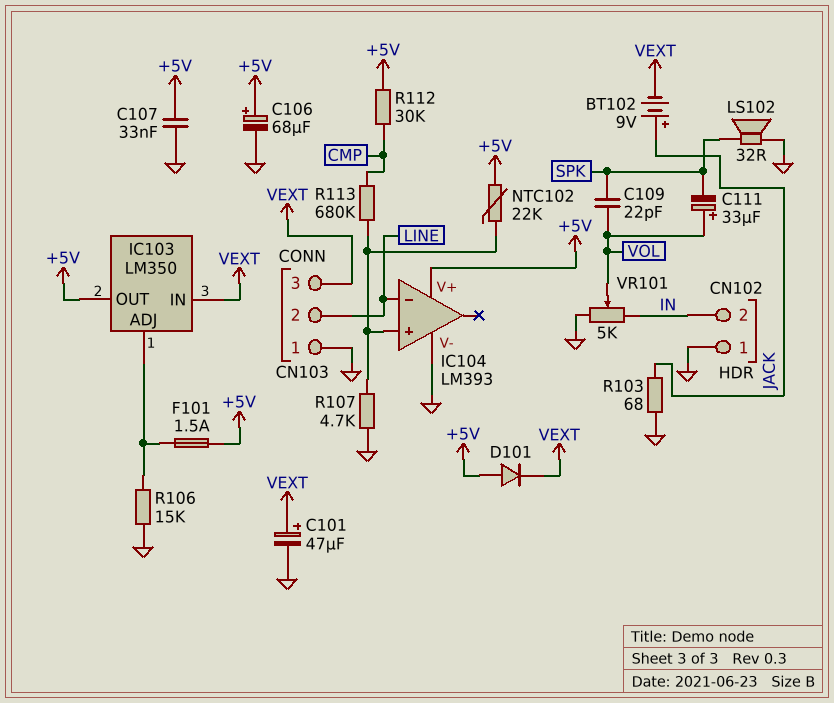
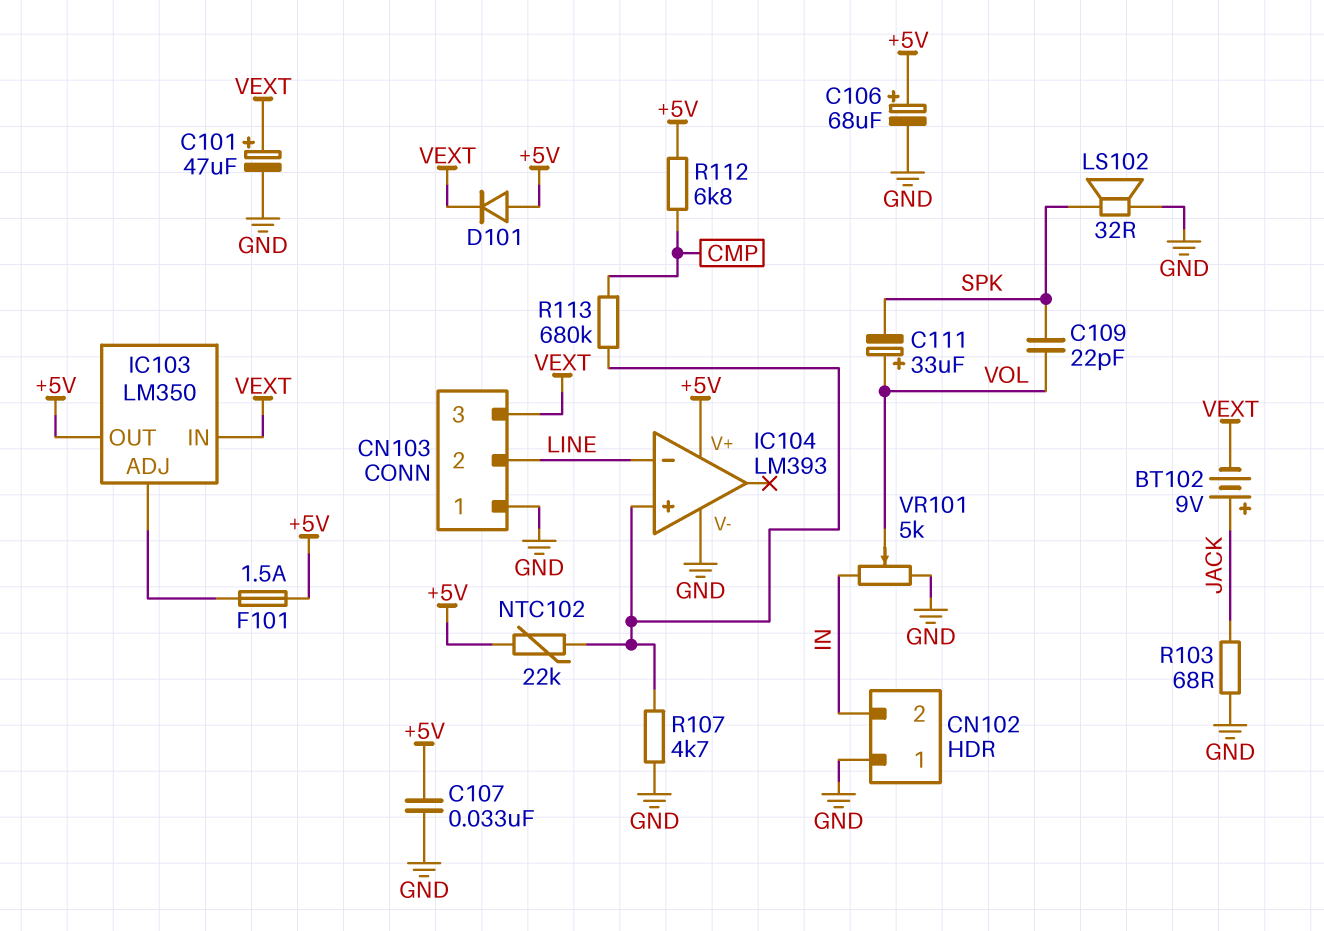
R106: 15k (GND, IC103/ADJ) -> none
R112: 30k (+5V, CMP) -> 6.8k (+5V, CMP)

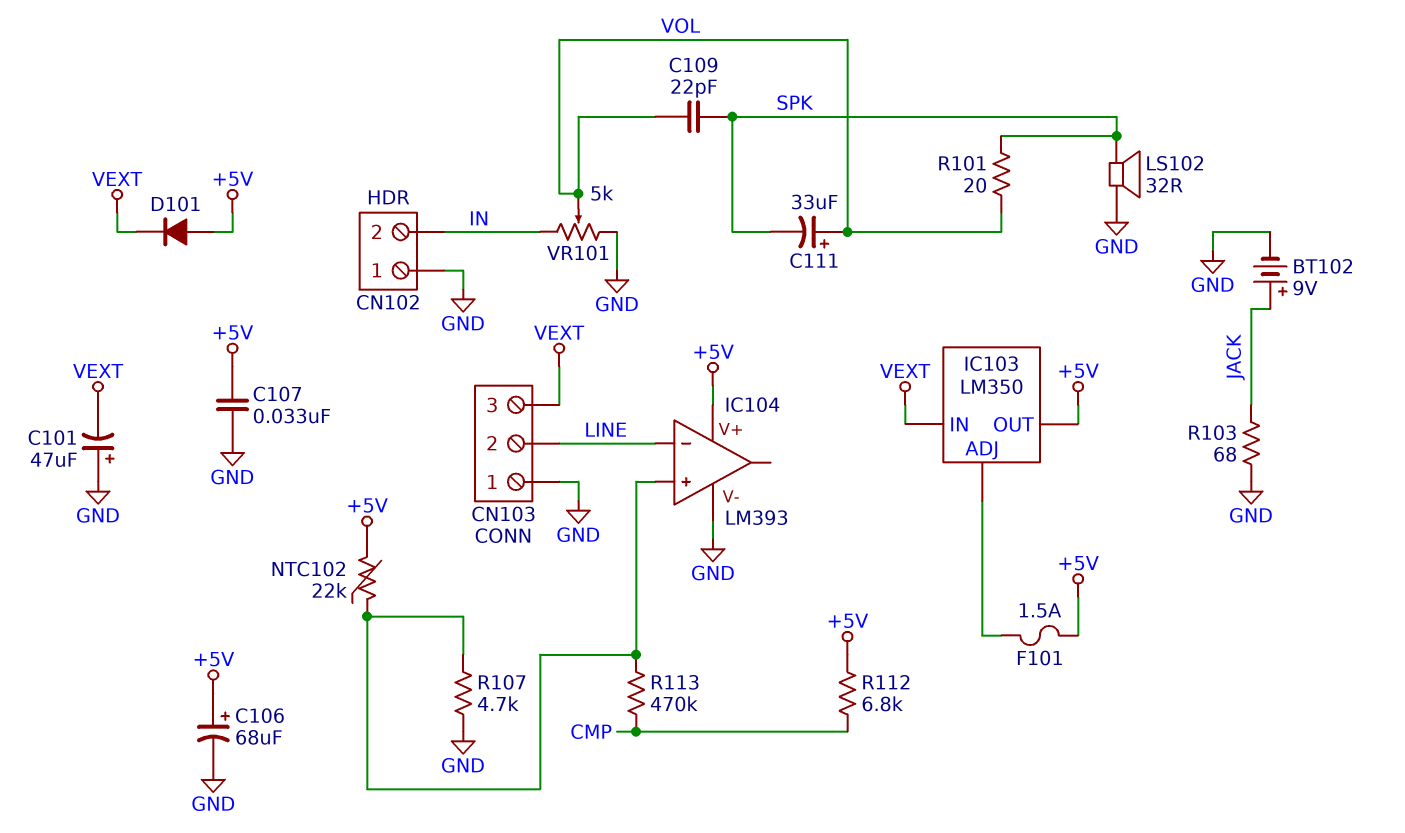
BT102: 9V (plus JACK, minus VEXT) -> 9V (plus JACK, minus GND)
C101: 47uF (plus VEXT, minus GND) -> 47uF (plus GND, minus VEXT)
R101: none -> 20 (SPK, VOL)
R113: 680k (CMP, IC104/in+) -> 470k (CMP, IC104/in+)

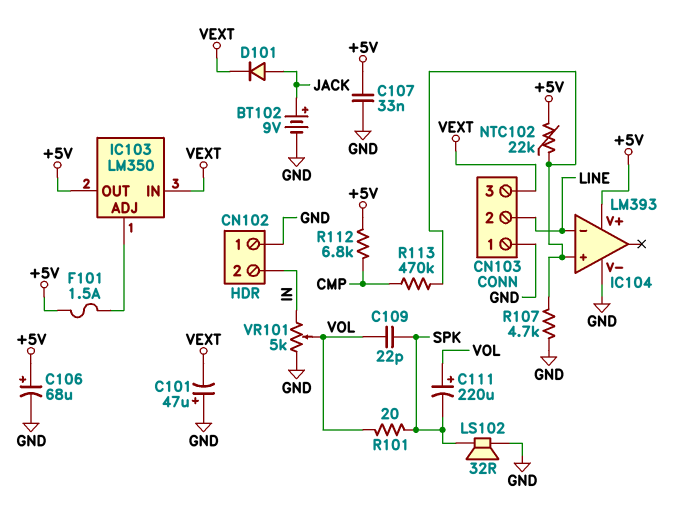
C111: 33uF (plus VOL, minus SPK) -> 220uF (plus VOL, minus SPK)
D101: diode (A +5V, K VEXT) -> diode (A JACK, K VEXT)
R103: 68 (GND, JACK) -> none

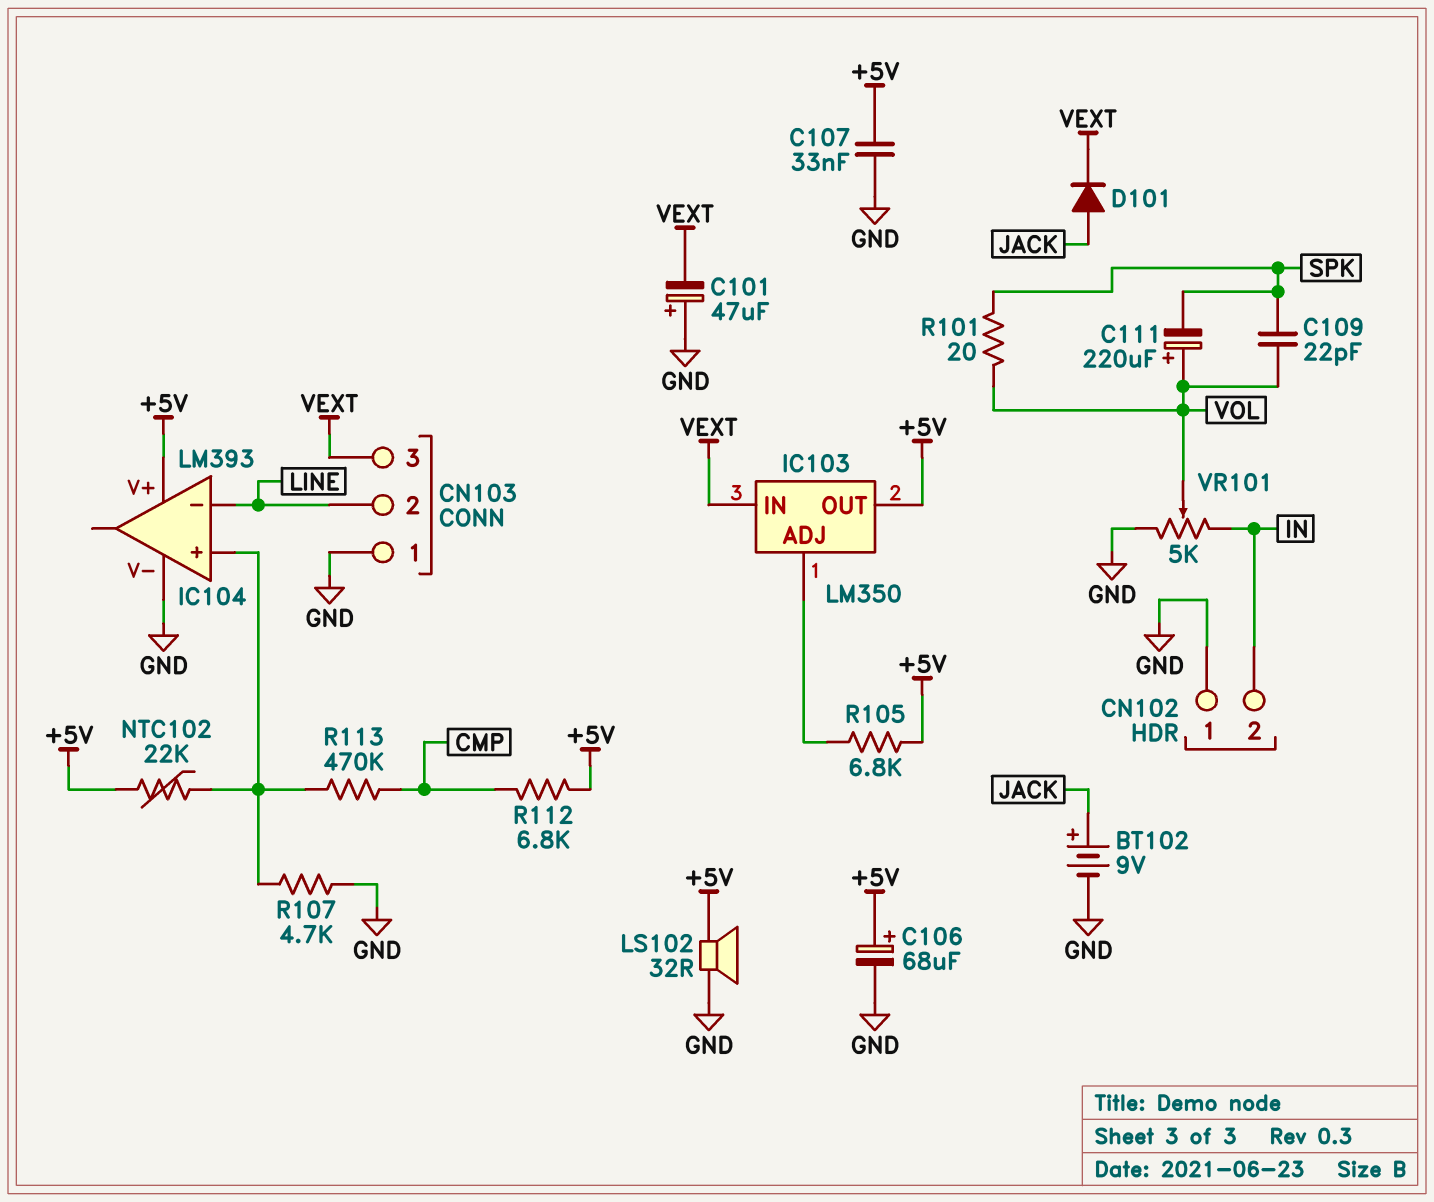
F101: 1.5A (+5V, IC103/ADJ) -> none
LS102: speaker 32R (GND, SPK) -> speaker 32R (+5V, GND)
R105: none -> 6.8k (+5V, IC103/ADJ)

